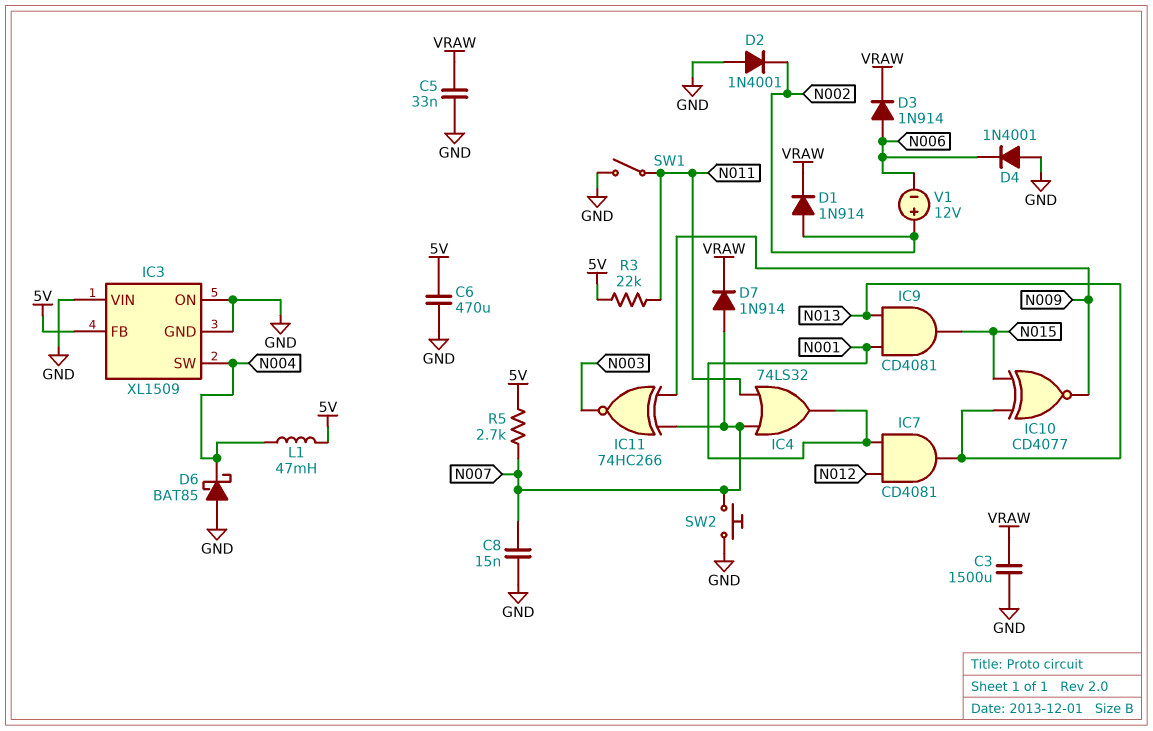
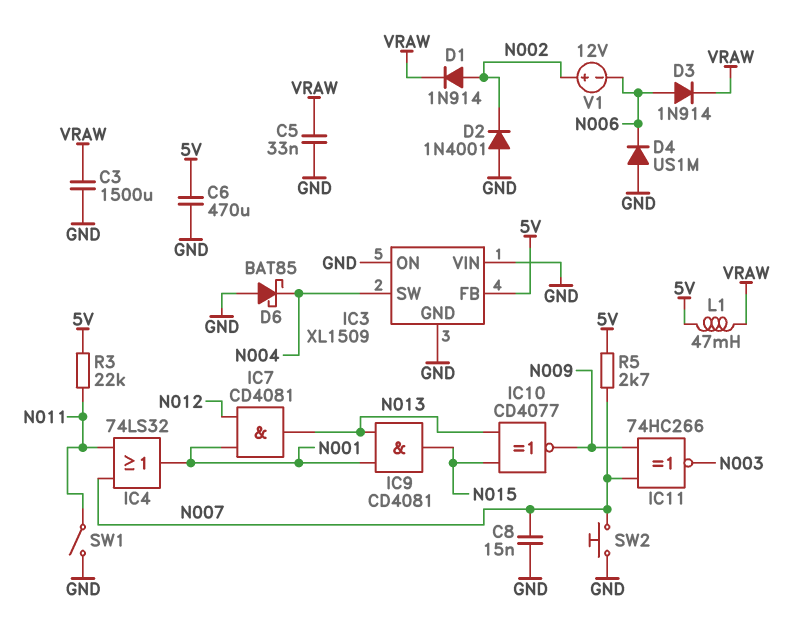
D4: diode 1N4001 (A GND, K N006) -> diode US1M (A GND, K N006)
D7: diode 1N914 (A N007, K VRAW) -> none
L1: 47mH (5V, N004) -> 47mH (5V, VRAW)

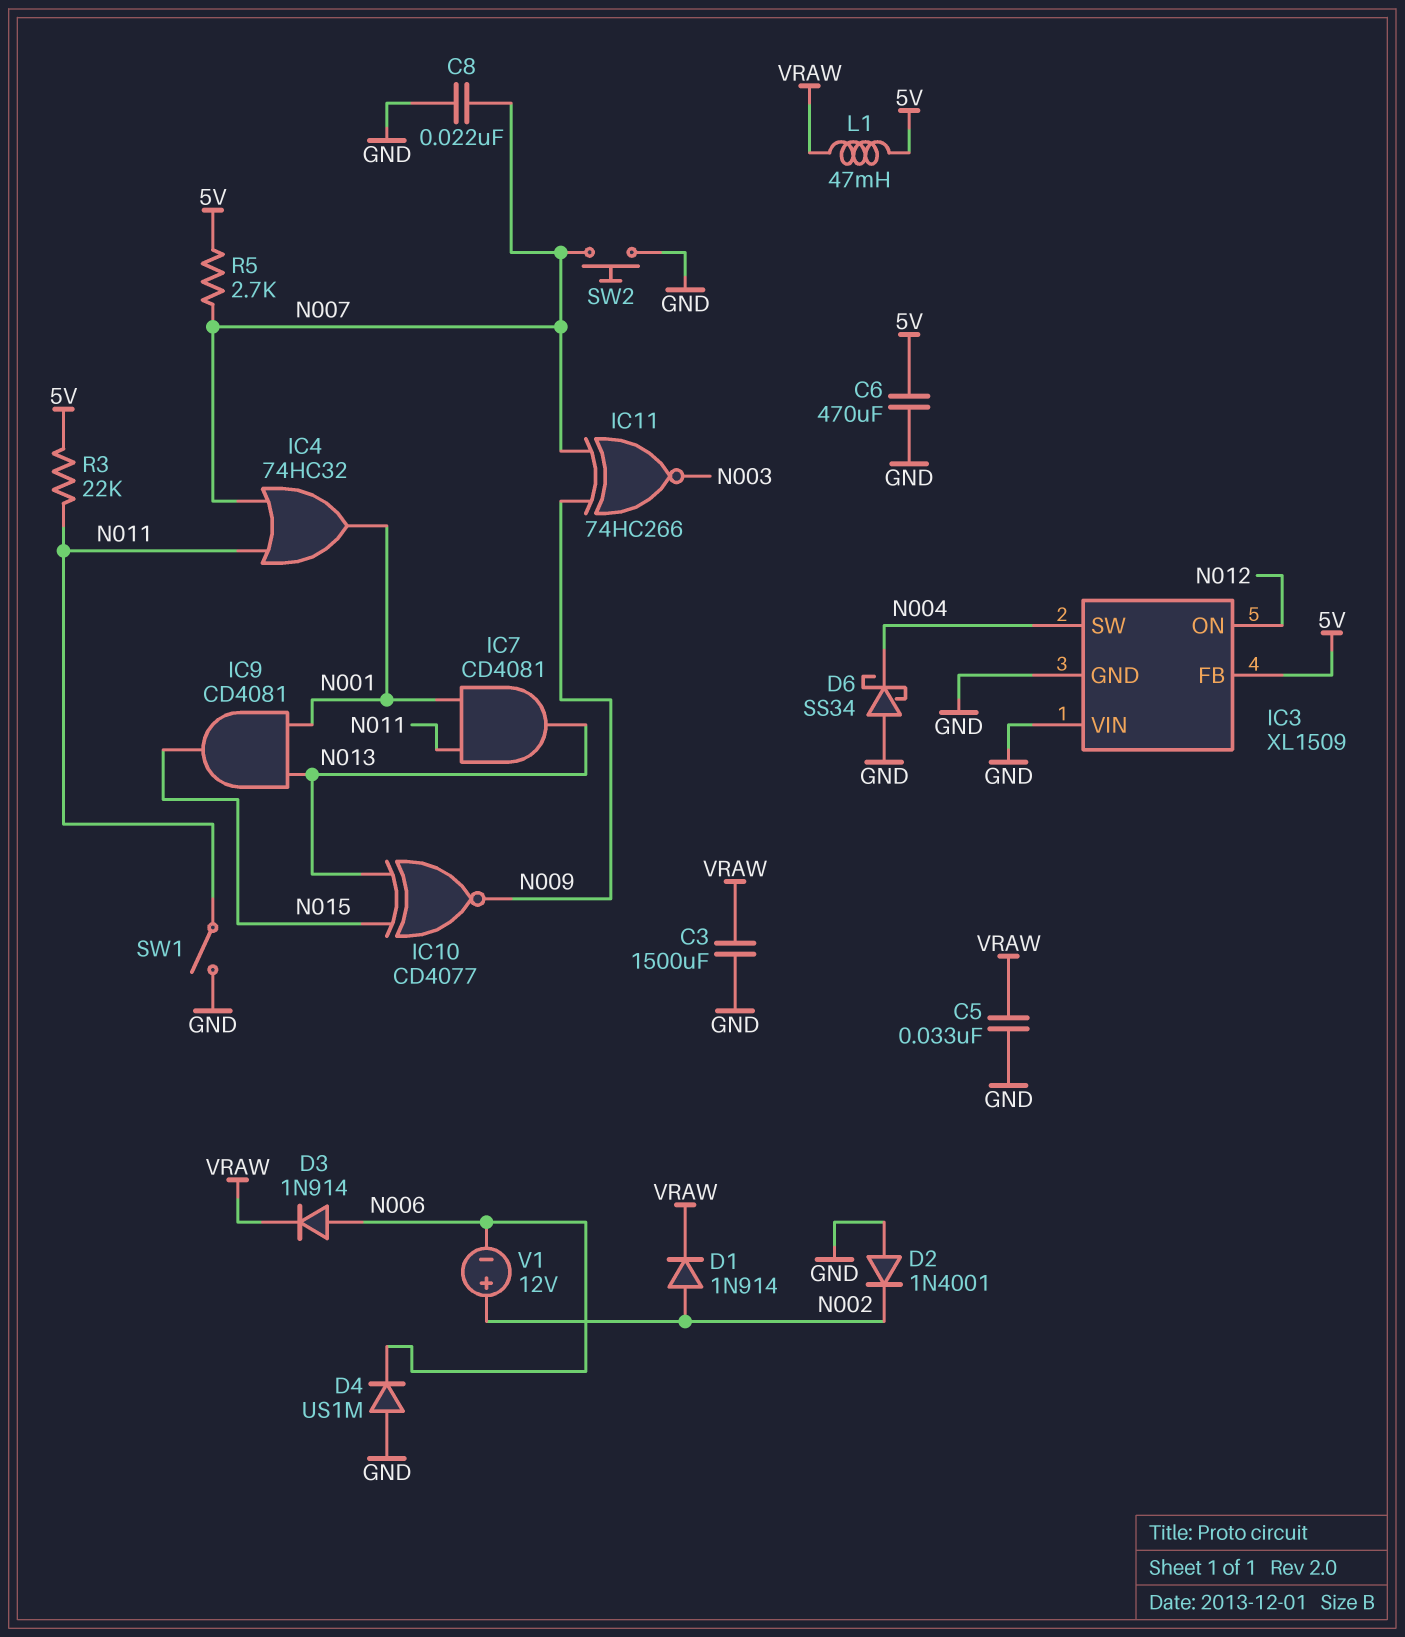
C8: 15nF (GND, N007) -> 22nF (GND, N007)
D6: schottky BAT85 (A GND, K N004) -> schottky SS34 (A GND, K N004)
IC3 pin ON: GND -> N012
IC4: OR 74LS32 (in N007, in N011, out N001) -> OR 74HC32 (in N007, in N011, out N001)
IC7: AND CD4081 (in N001, in N012, out N013) -> AND CD4081 (in N001, in N011, out N013)

